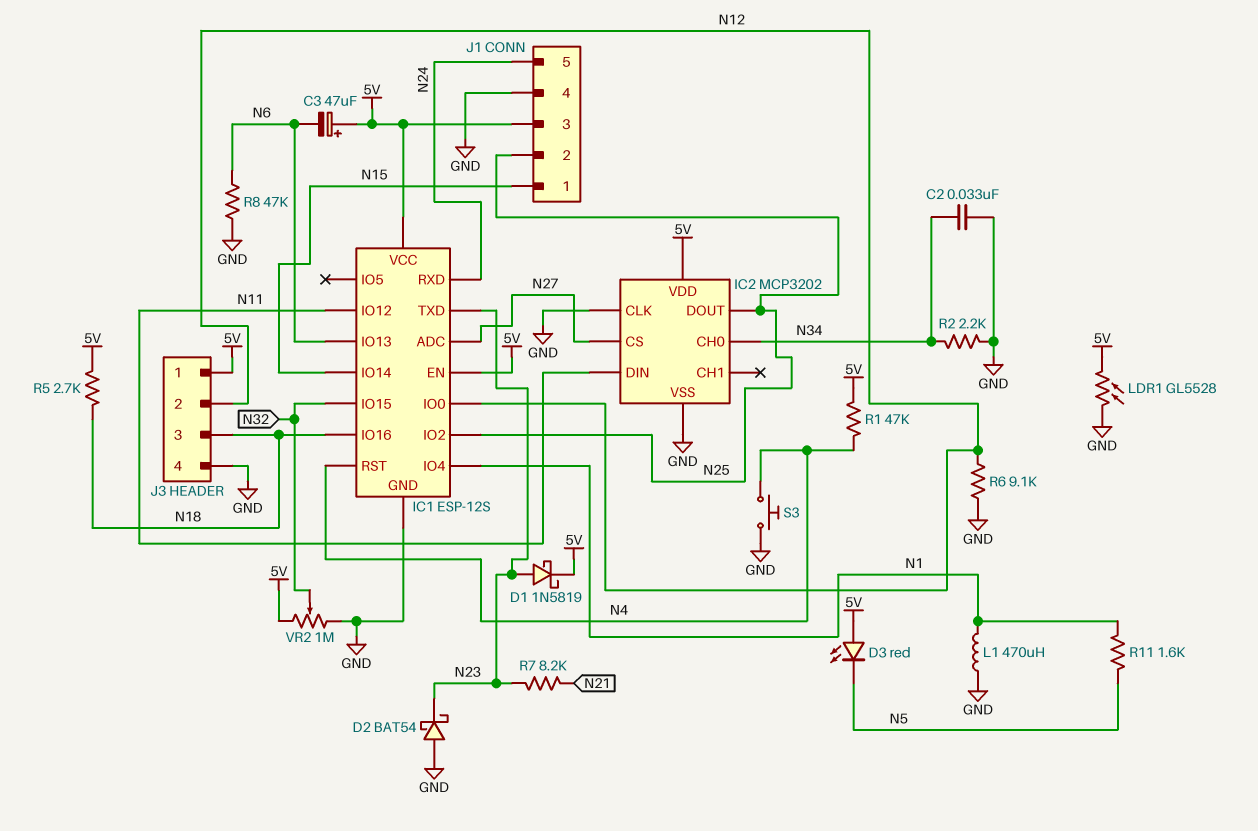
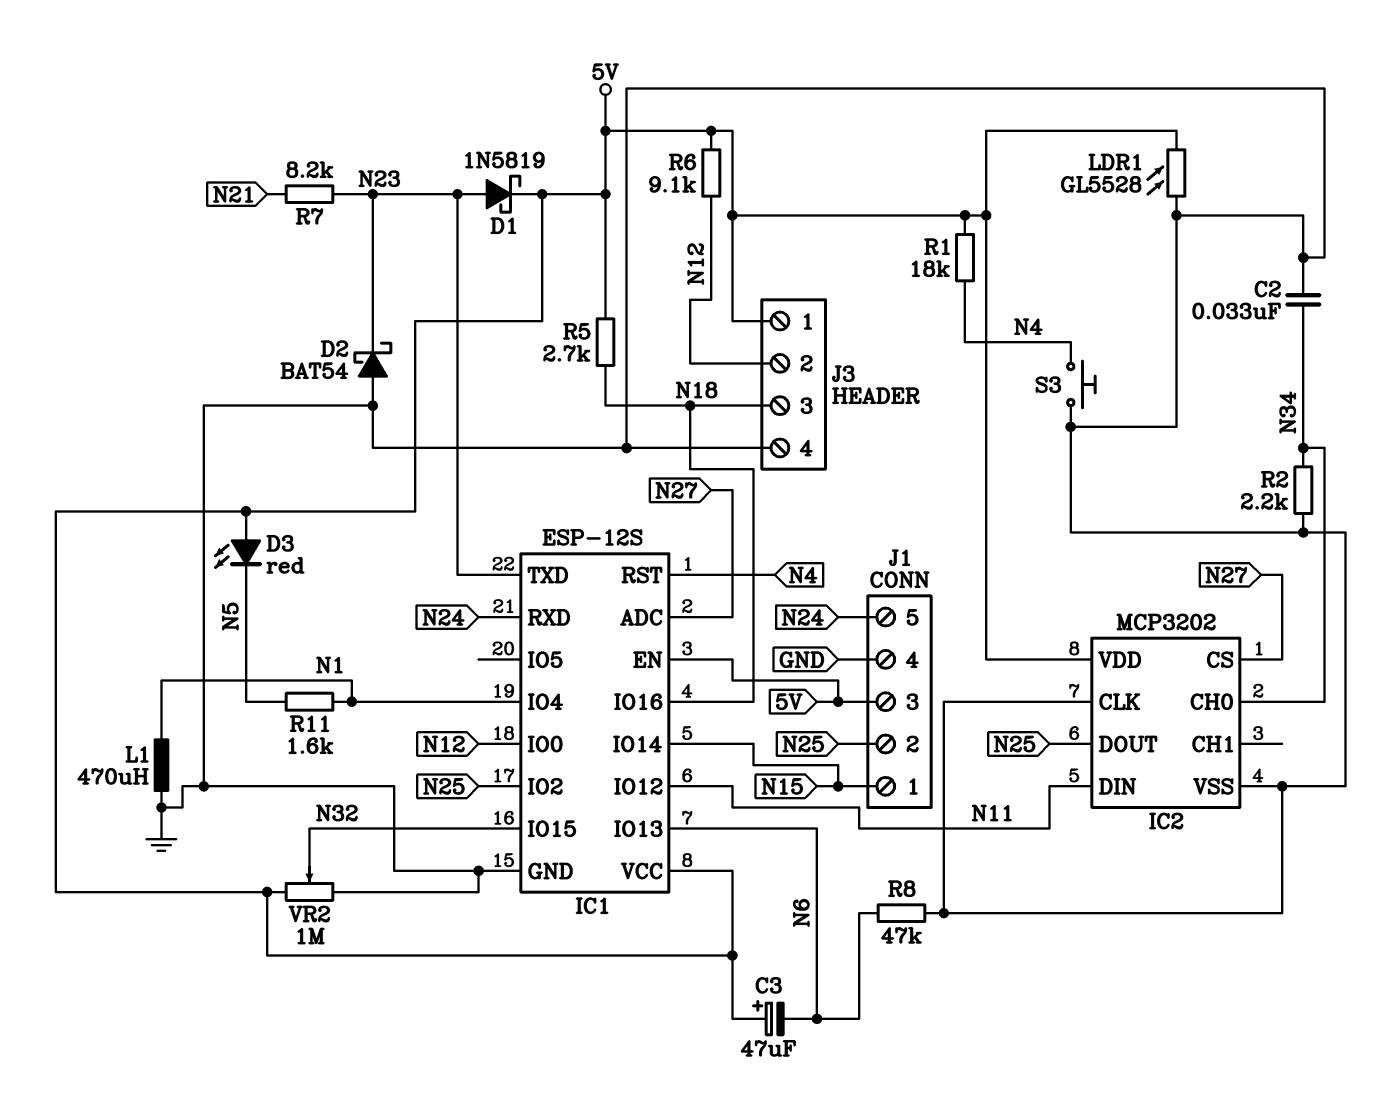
R1: 47k (5V, N4) -> 18k (5V, N4)
R6: 9.1k (GND, N12) -> 9.1k (5V, N12)

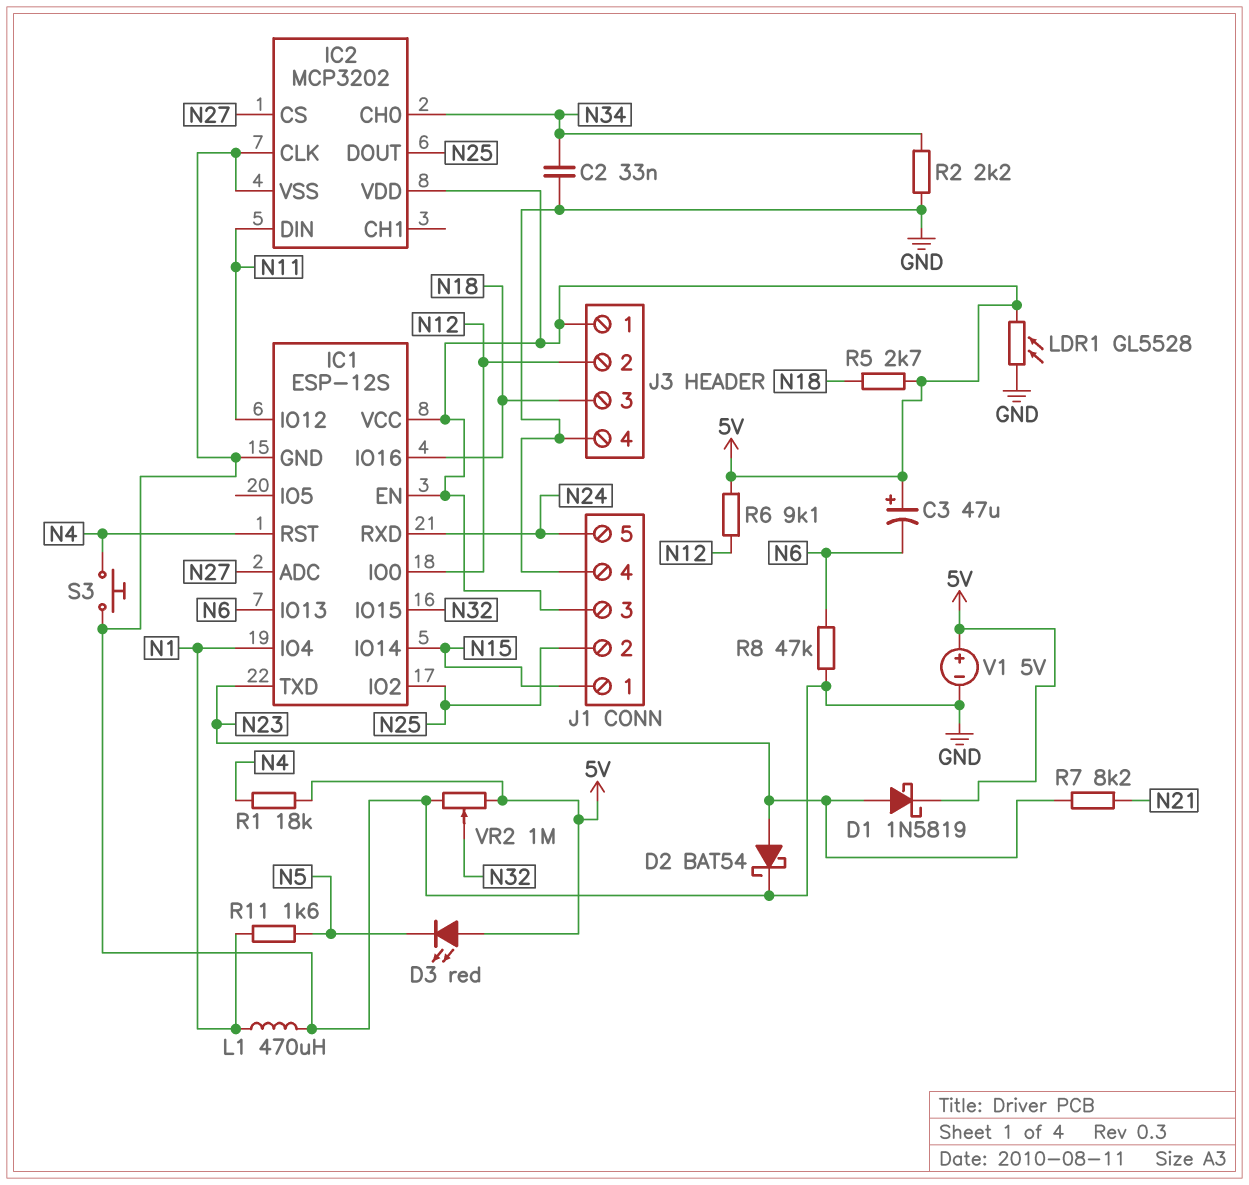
D2: schottky BAT54 (A GND, K N23) -> schottky BAT54 (A N23, K GND)
V1: none -> 5V (plus 5V, minus GND)

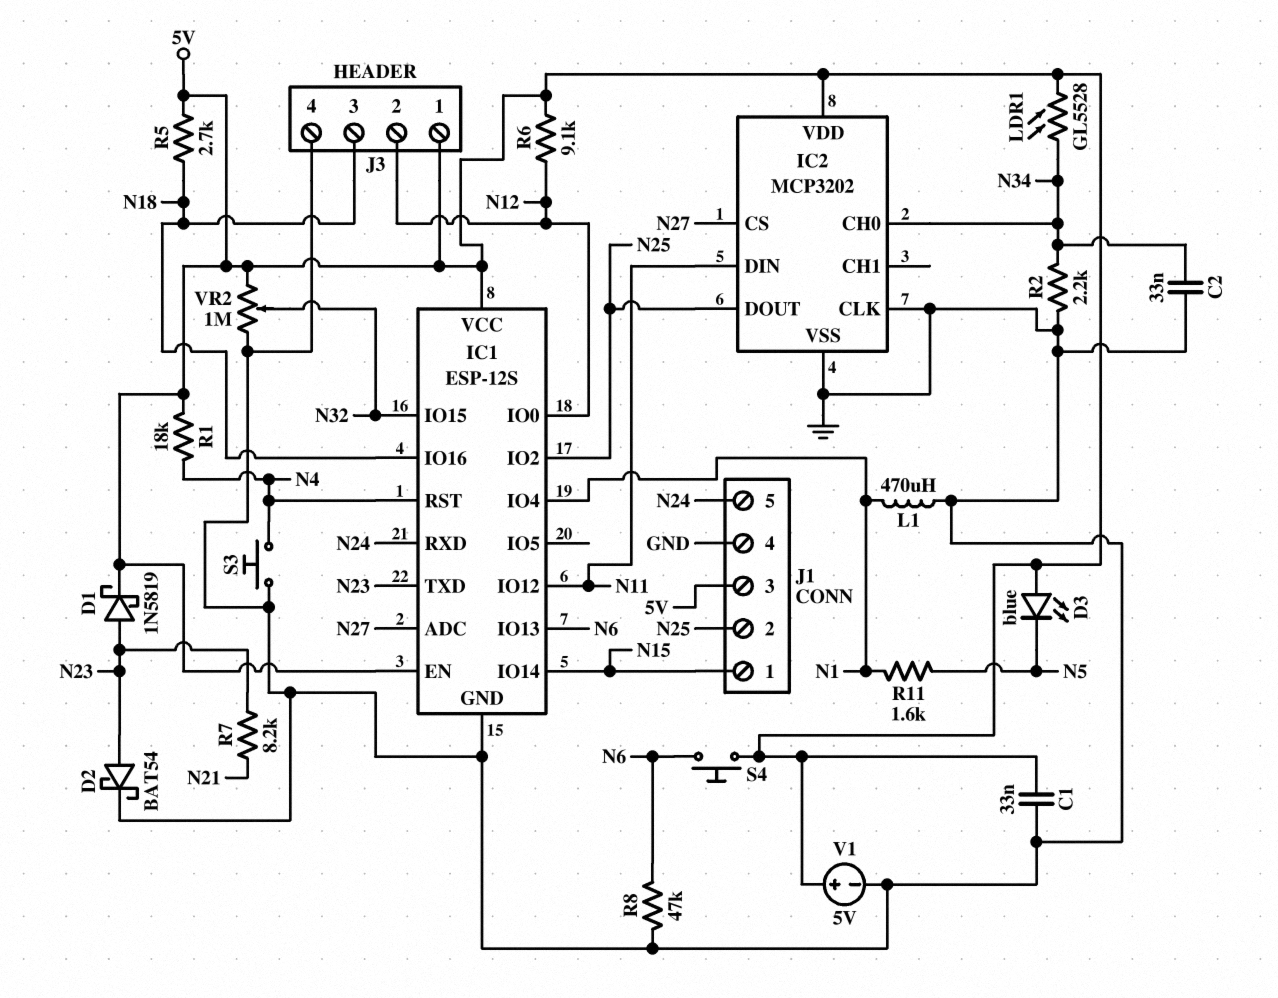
C1: none -> 33nF (5V, GND)
C3: 47uF (plus 5V, minus N6) -> none
D3: LED red (A 5V, K N5) -> LED blue (A 5V, K N5)
LDR1: GL5528 (5V, GND) -> GL5528 (5V, N34)
S4: none -> button (5V, N6)

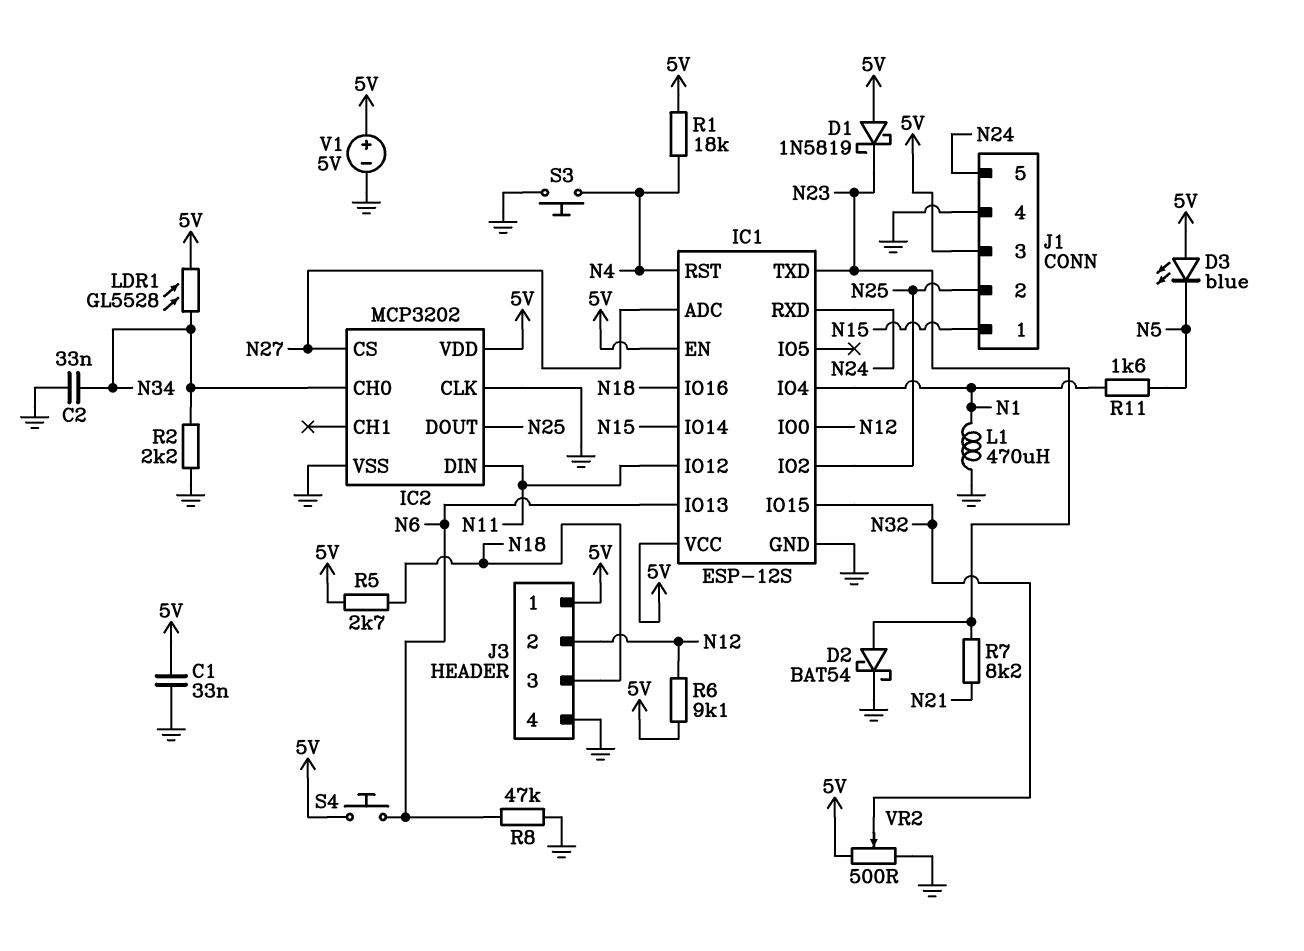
D1: schottky 1N5819 (A N23, K 5V) -> schottky 1N5819 (A 5V, K N23)
VR2: 1M (5V, GND, wiper N32) -> 500 (5V, GND, wiper N32)

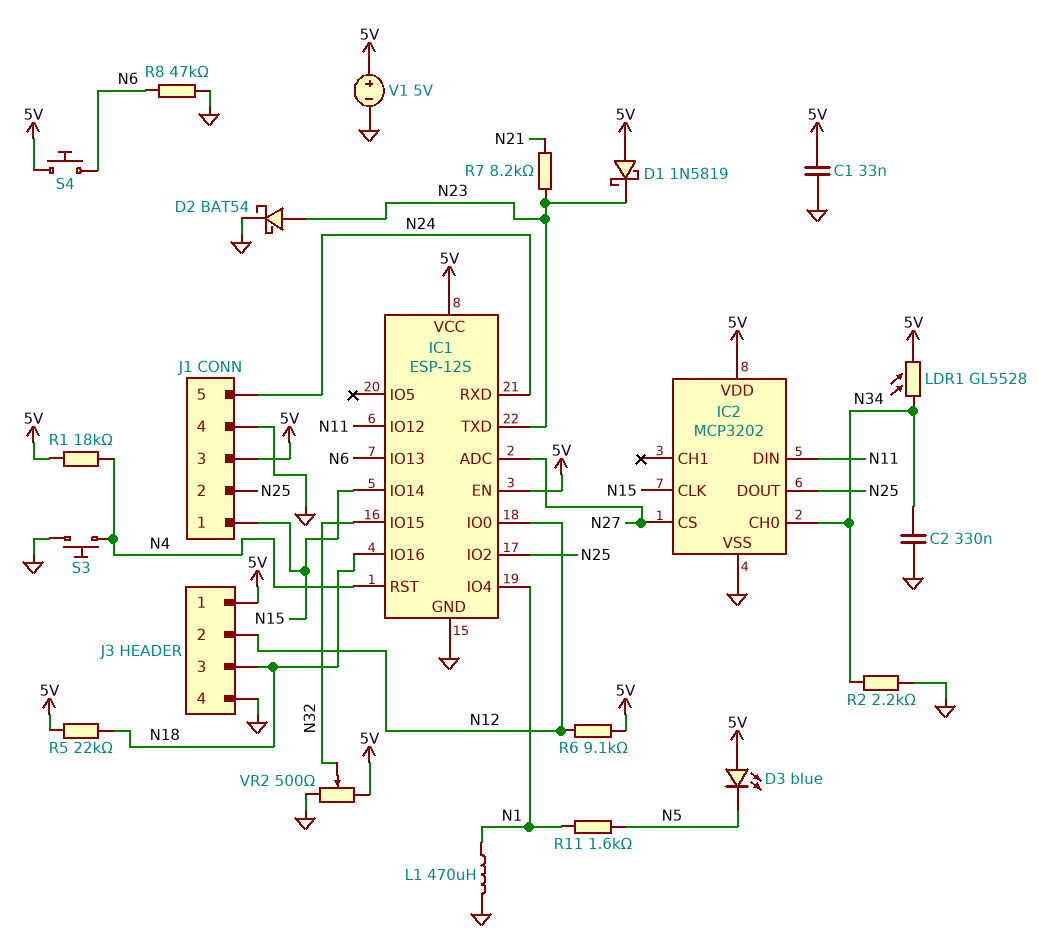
C2: 33nF (GND, N34) -> 330nF (GND, N34)
IC2 pin CLK: GND -> N15
R5: 2.7k (5V, N18) -> 22k (5V, N18)

